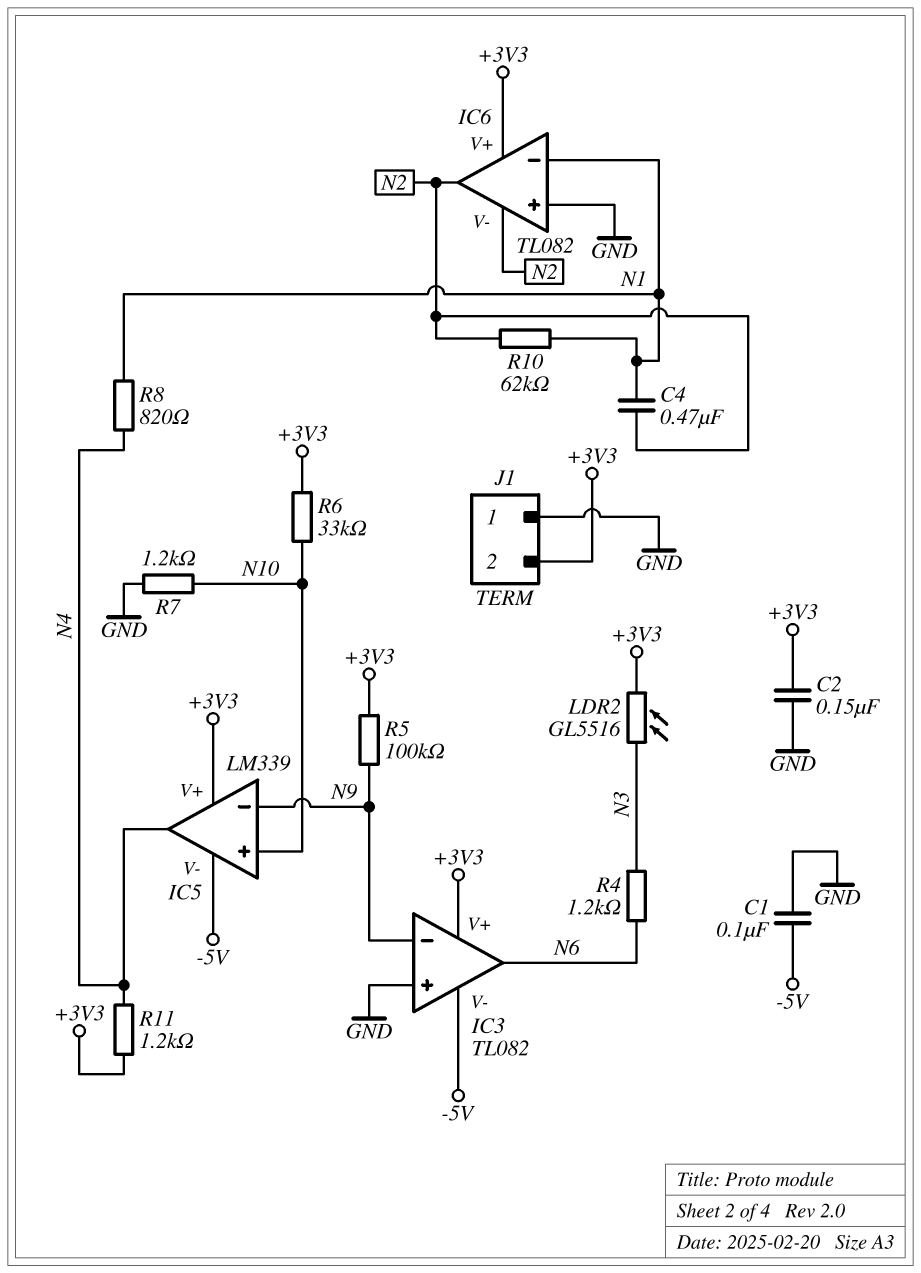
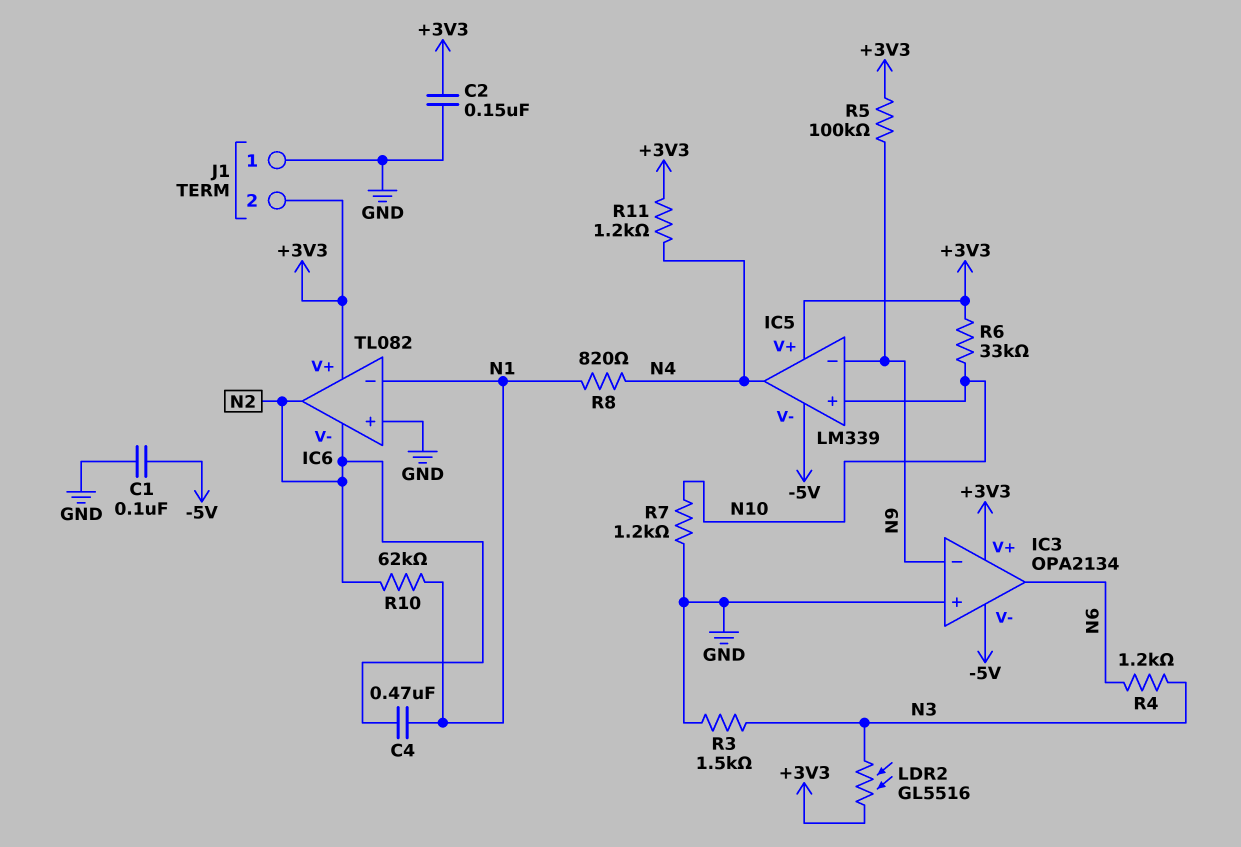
IC3: TL082 -> OPA2134
R3: none -> 1.5k (GND, N3)

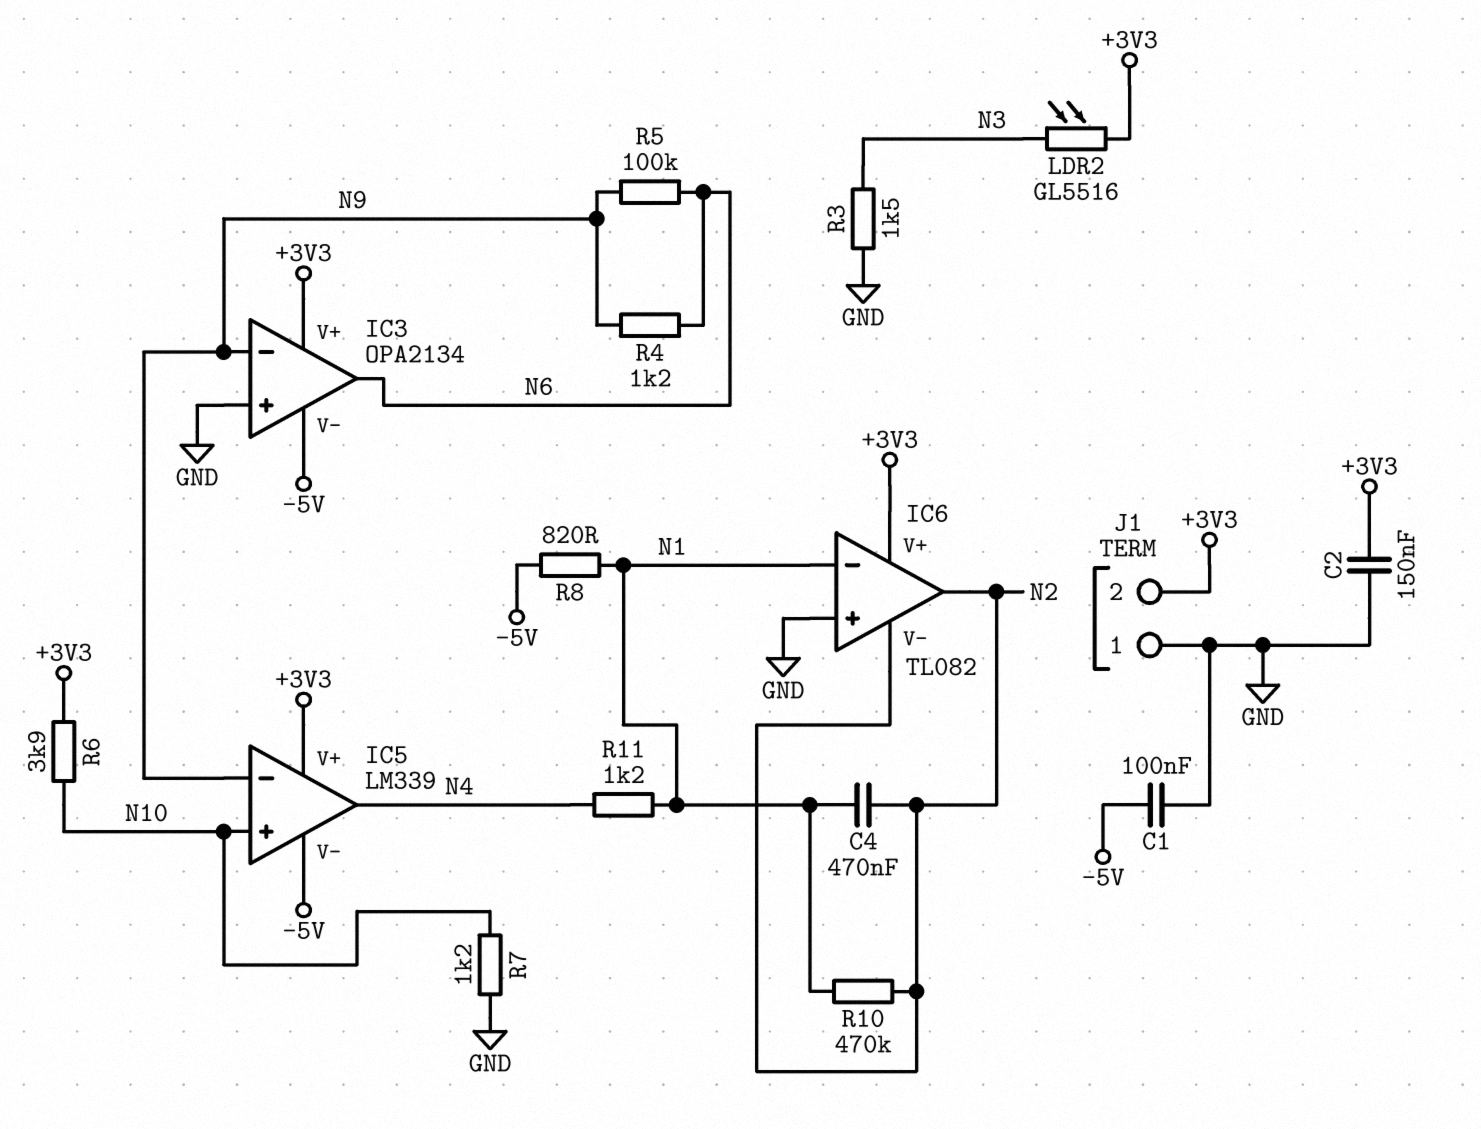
R4: 1.2k (N3, N6) -> 1.2k (N6, N9)
R5: 100k (+3V3, N9) -> 100k (N6, N9)
R6: 33k (+3V3, N10) -> 3.9k (+3V3, N10)
R8: 820 (N1, N4) -> 820 (-5V, N1)
R10: 62k (N1, N2) -> 470k (N1, N2)
R11: 1.2k (+3V3, N4) -> 1.2k (N1, N4)

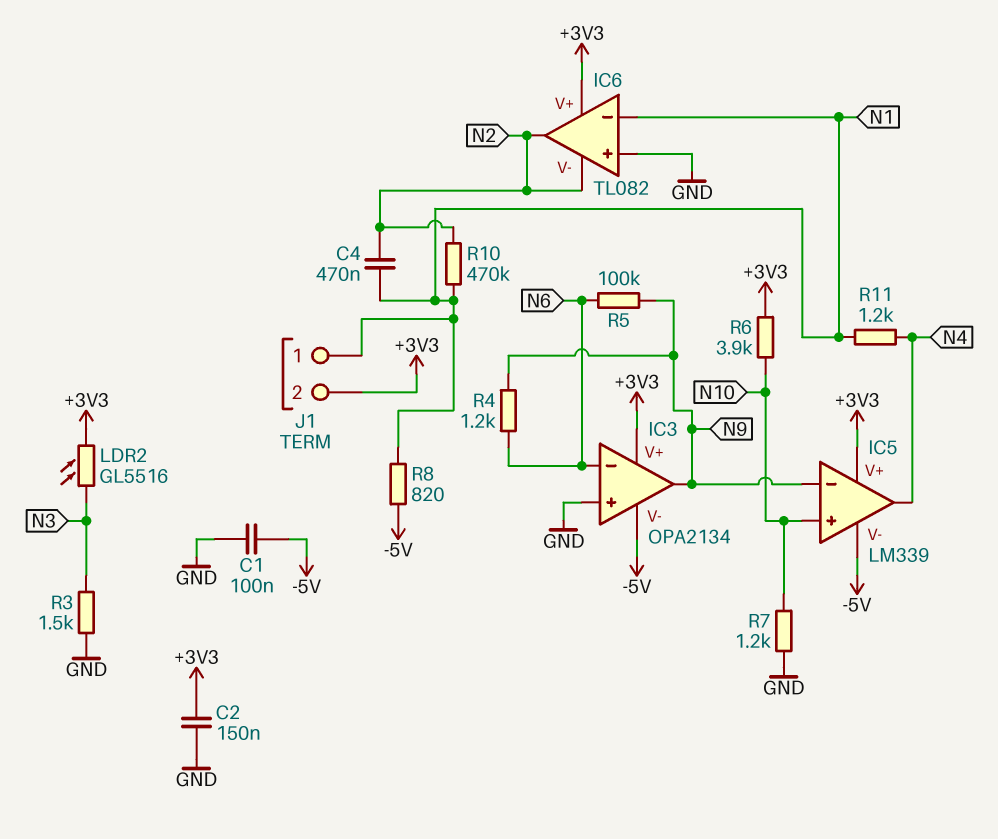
IC3 pin in-: N9 -> N6
IC3 pin out: N6 -> N9
J1 pin 1: GND -> N1

